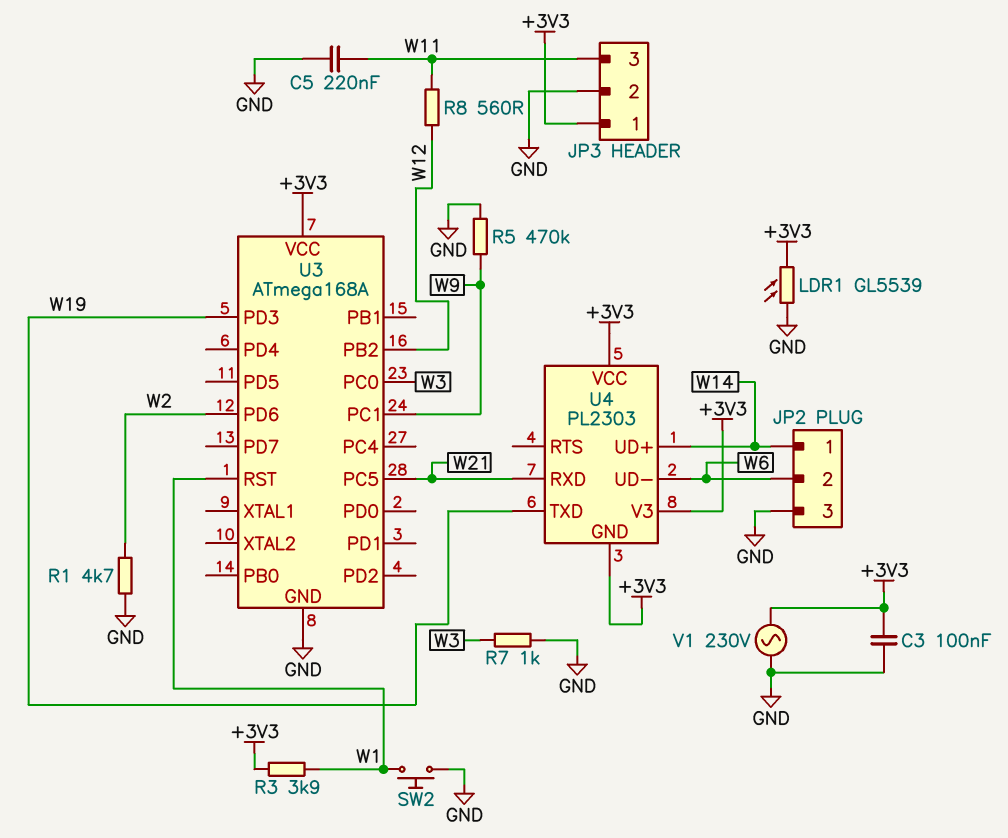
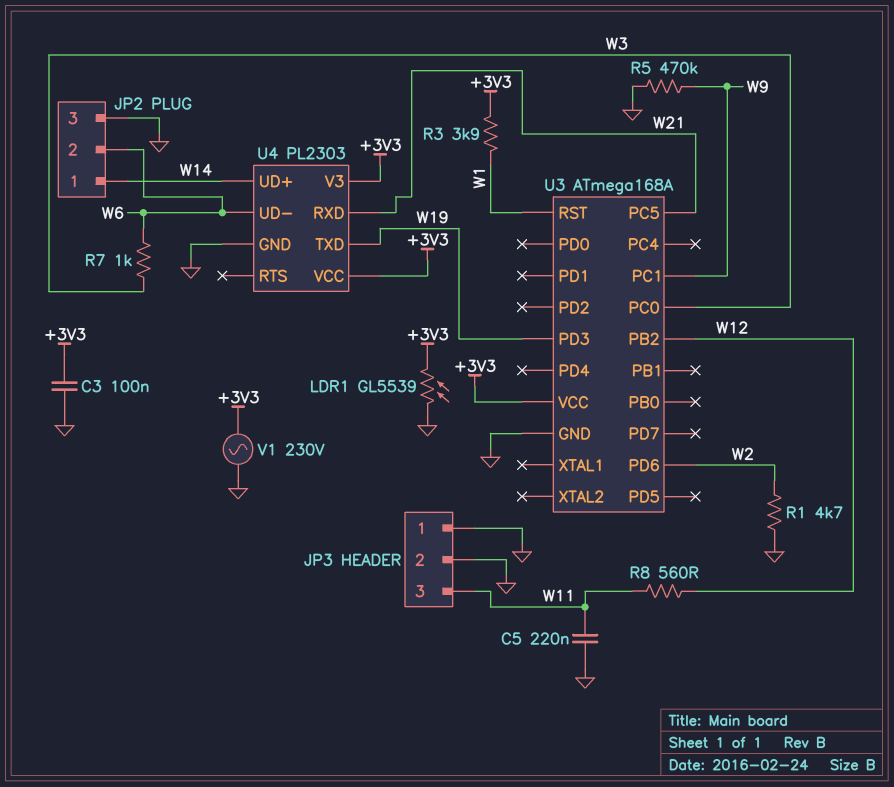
JP3 pin 1: +3V3 -> GND
R7: 1k (GND, W3) -> 1k (W3, W6)
SW2: button (GND, W1) -> none
U4 pin GND: +3V3 -> GND

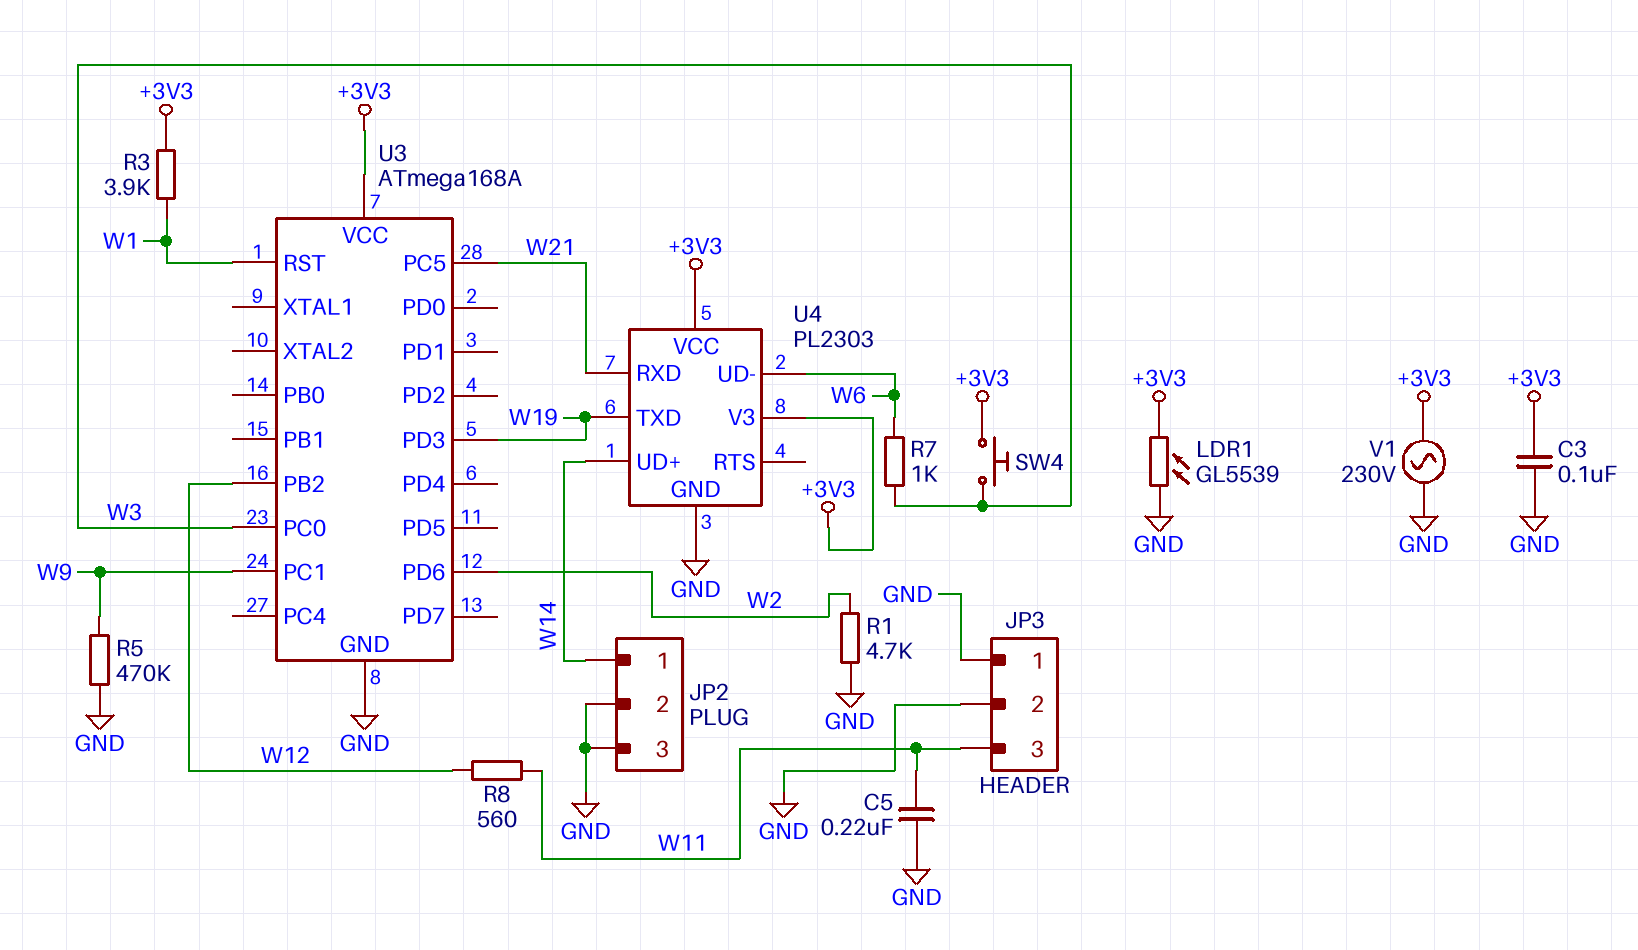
JP2 pin 2: W6 -> GND
SW4: none -> button (+3V3, W3)

